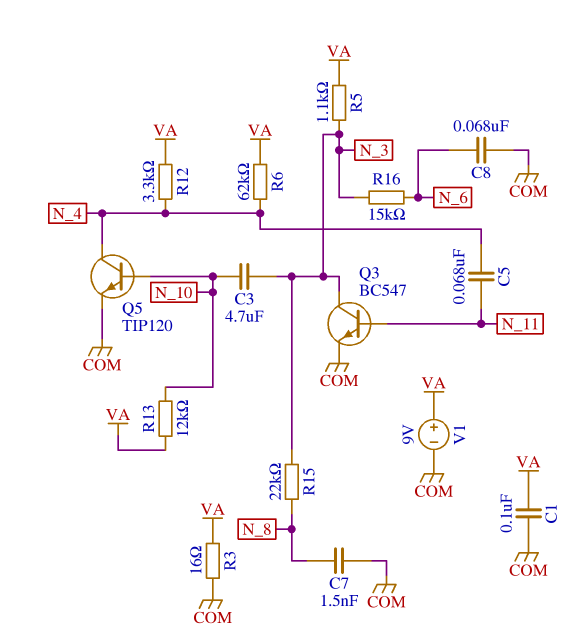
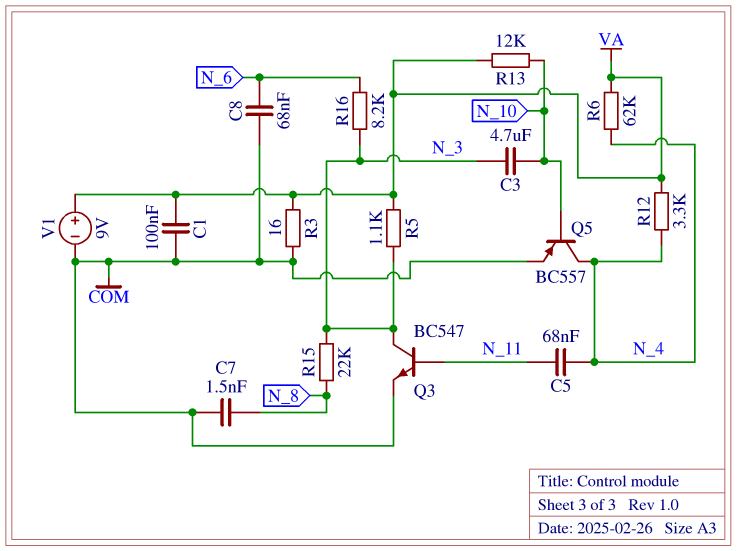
Q5: NPN TIP120 (B N_10, C N_4, E COM) -> PNP BC557 (B N_10, C N_4, E COM)
R16: 15k (N_3, N_6) -> 8.2k (N_3, N_6)

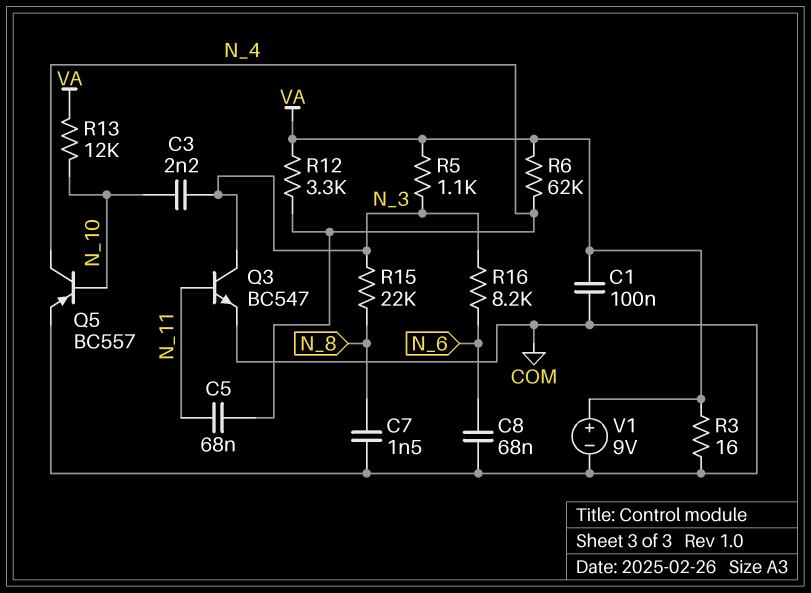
C3: 4.7uF (N_3, N_10) -> 2.2nF (N_3, N_10)

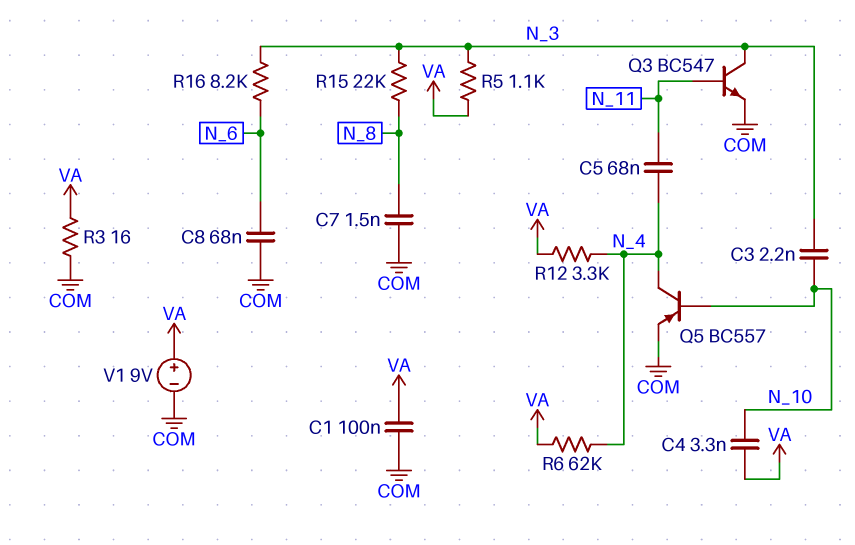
C4: none -> 3.3nF (N_10, VA)
R13: 12k (N_10, VA) -> none

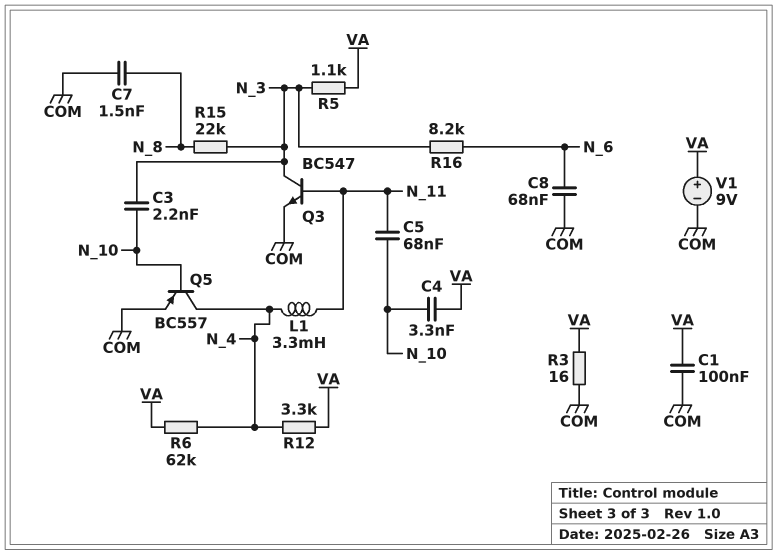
C5: 68nF (N_4, N_11) -> 68nF (N_10, N_11)
L1: none -> 3.3mH (N_4, N_11)

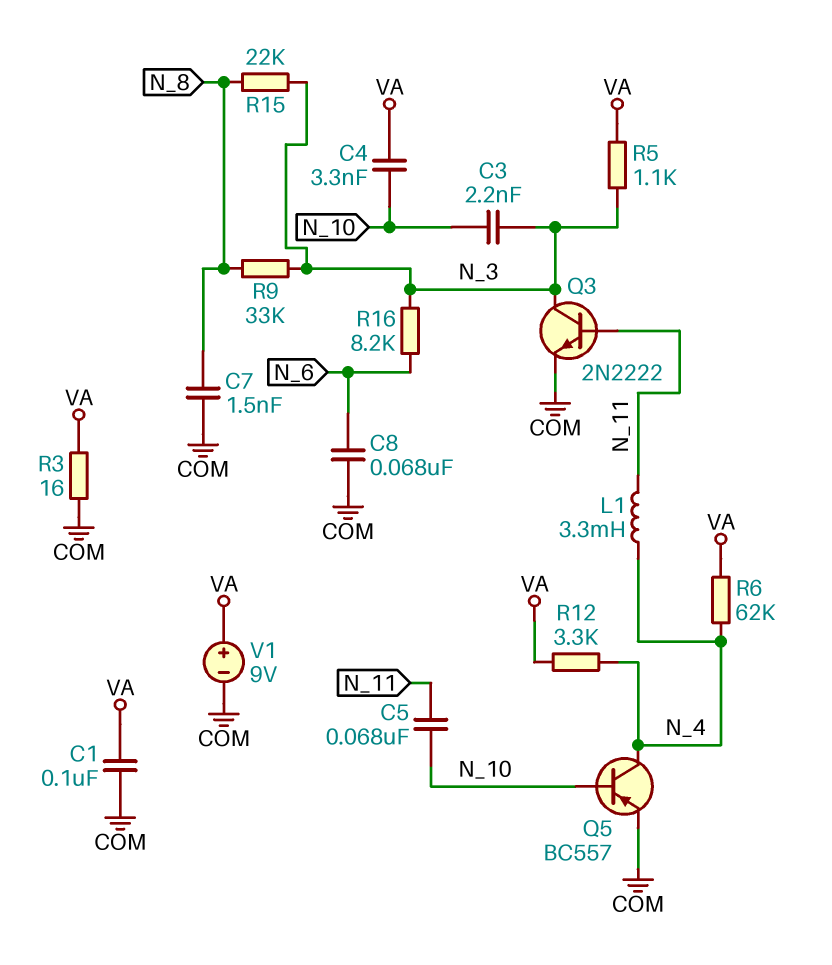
Q3: NPN BC547 (B N_11, C N_3, E COM) -> NPN 2N2222 (B N_11, C N_3, E COM)
R9: none -> 33k (N_3, N_8)

